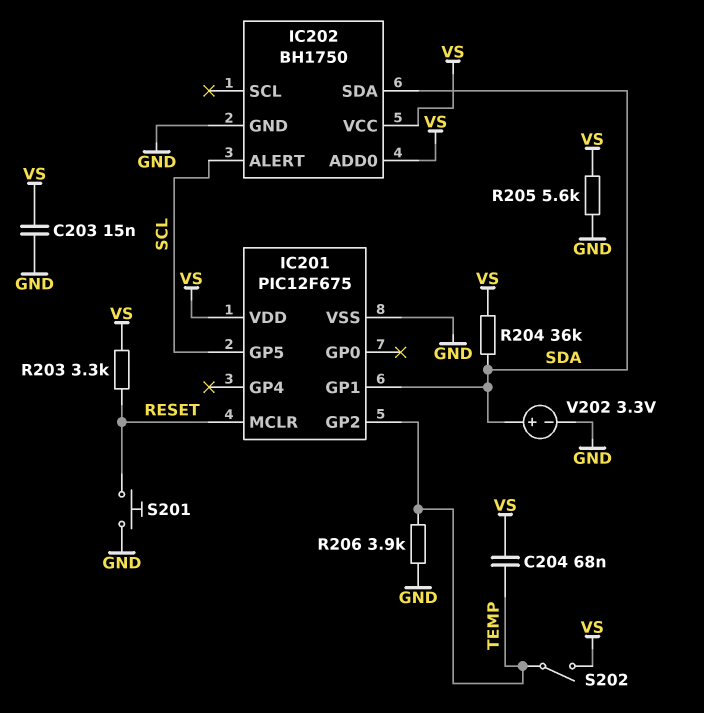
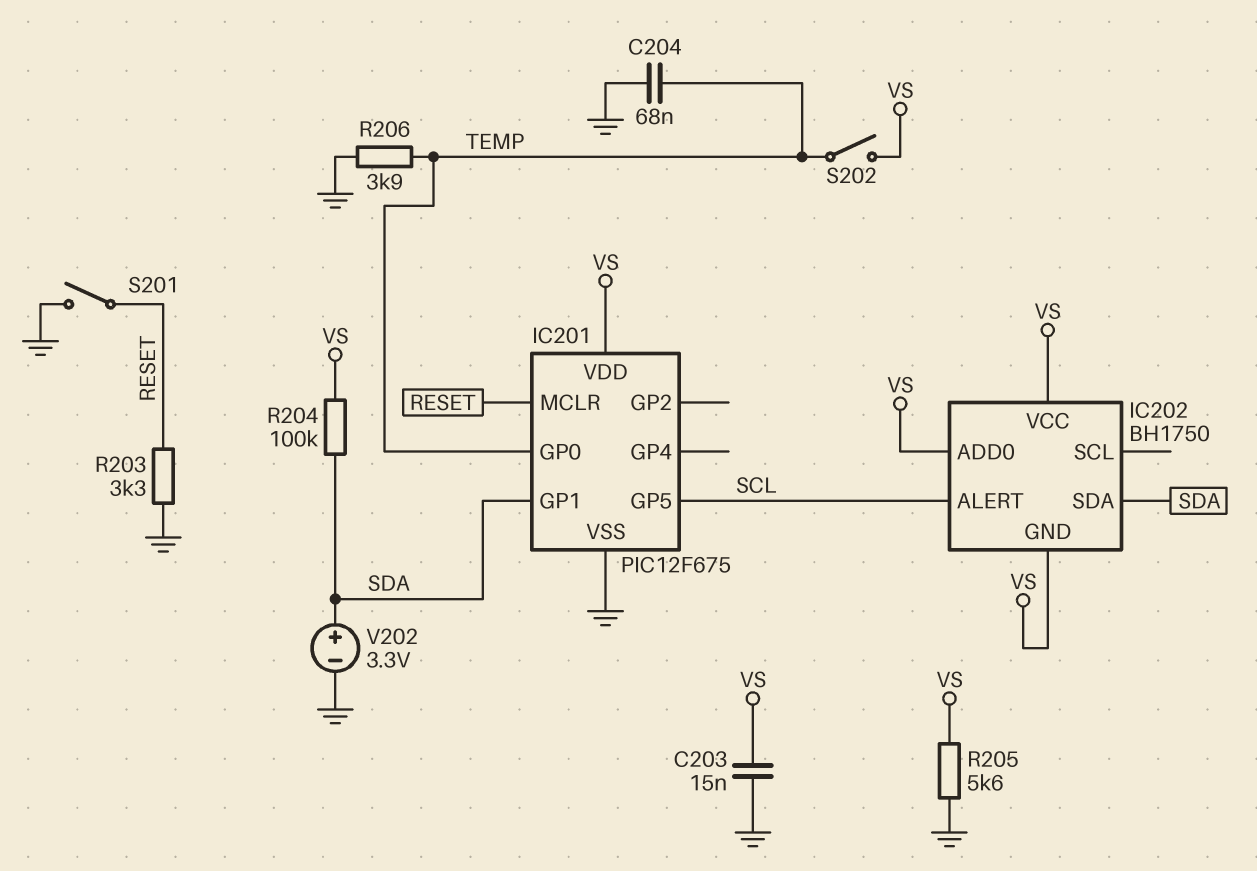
C204: 68nF (TEMP, VS) -> 68nF (GND, TEMP)
IC201 pin GP0: none -> TEMP
IC201 pin GP2: TEMP -> none
IC202 pin GND: GND -> VS
R203: 3.3k (RESET, VS) -> 3.3k (GND, RESET)
R204: 36k (SDA, VS) -> 100k (SDA, VS)
S201: button (GND, RESET) -> switch (GND, RESET)

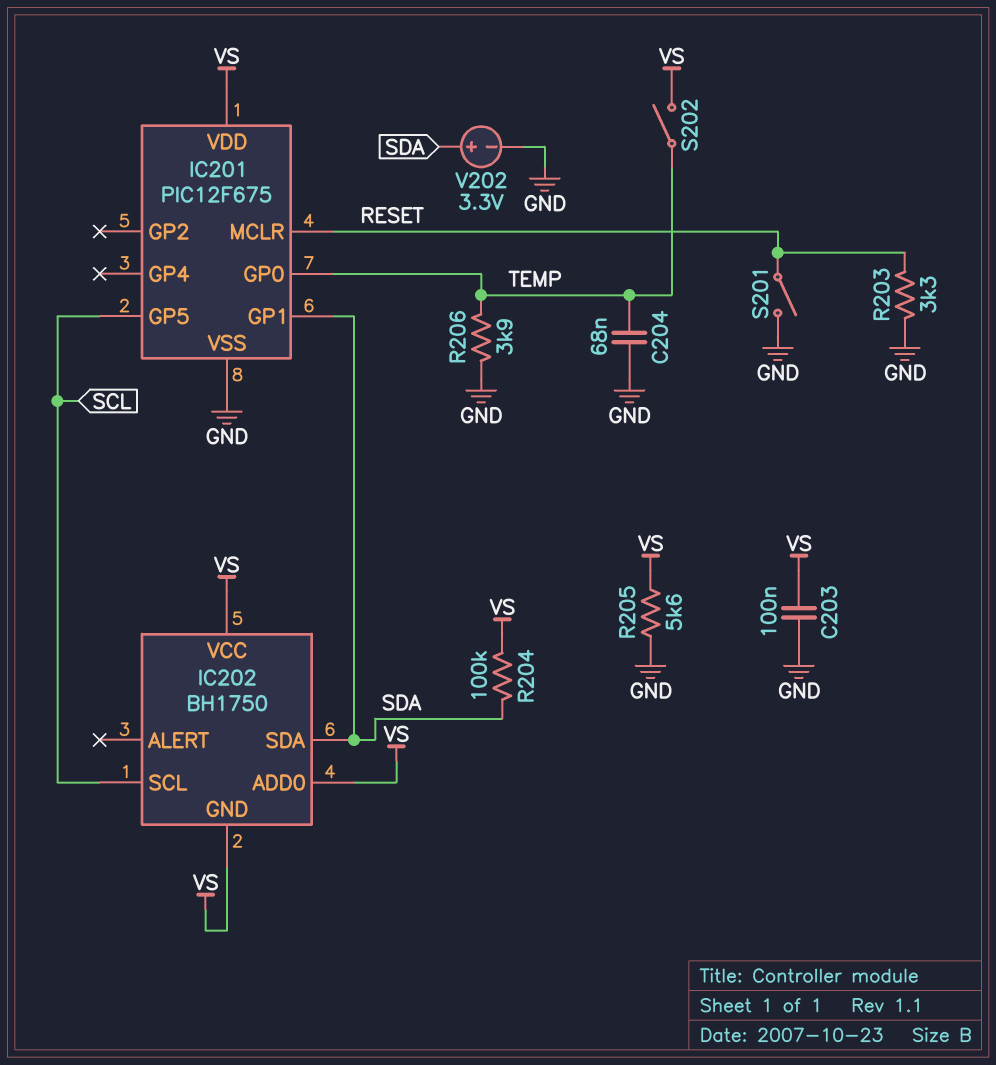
C203: 15nF (GND, VS) -> 100nF (GND, VS)
IC202 pin ALERT: SCL -> none
IC202 pin SCL: none -> SCL

